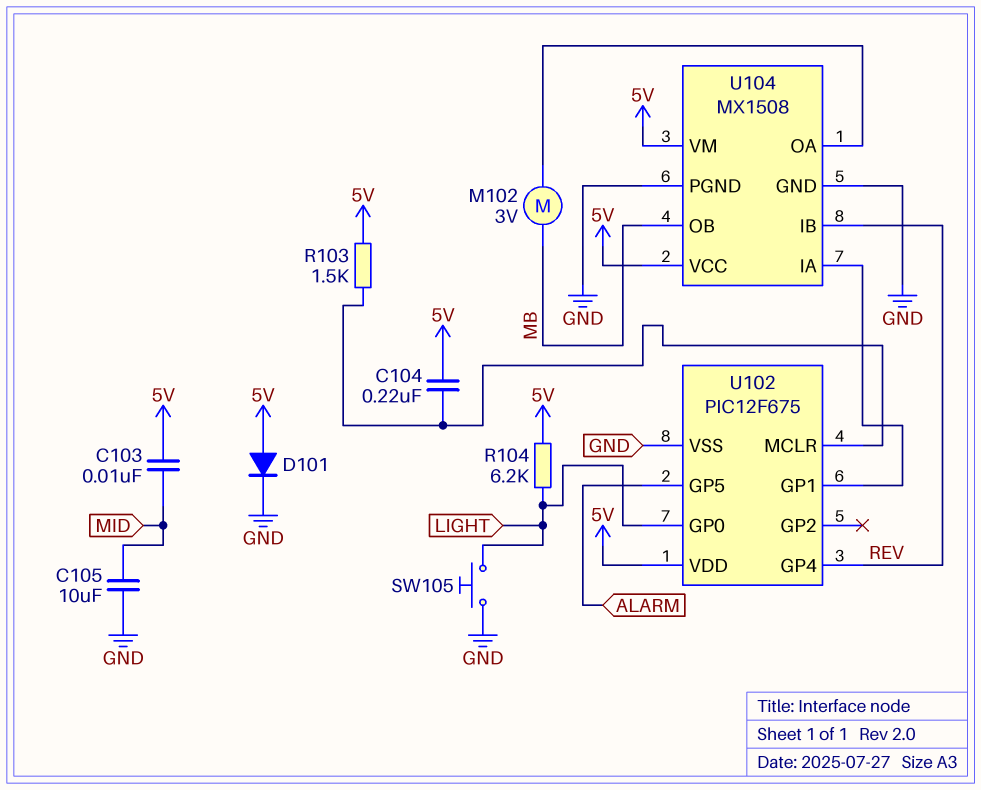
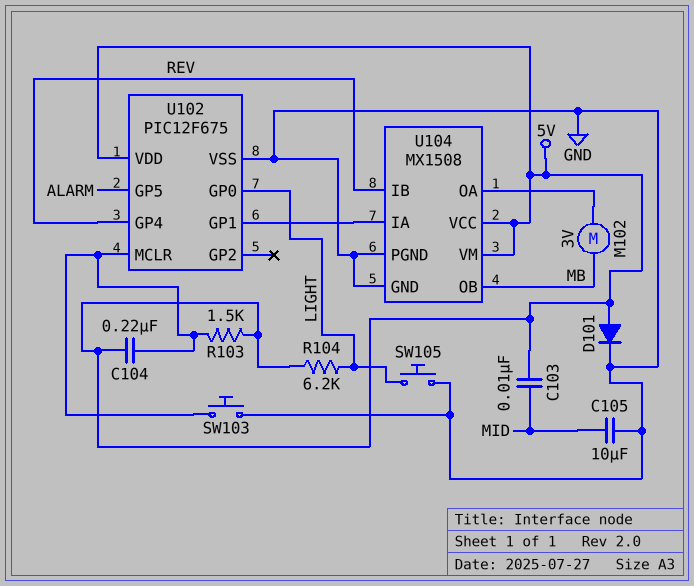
SW103: none -> button (GND, U102/MCLR)

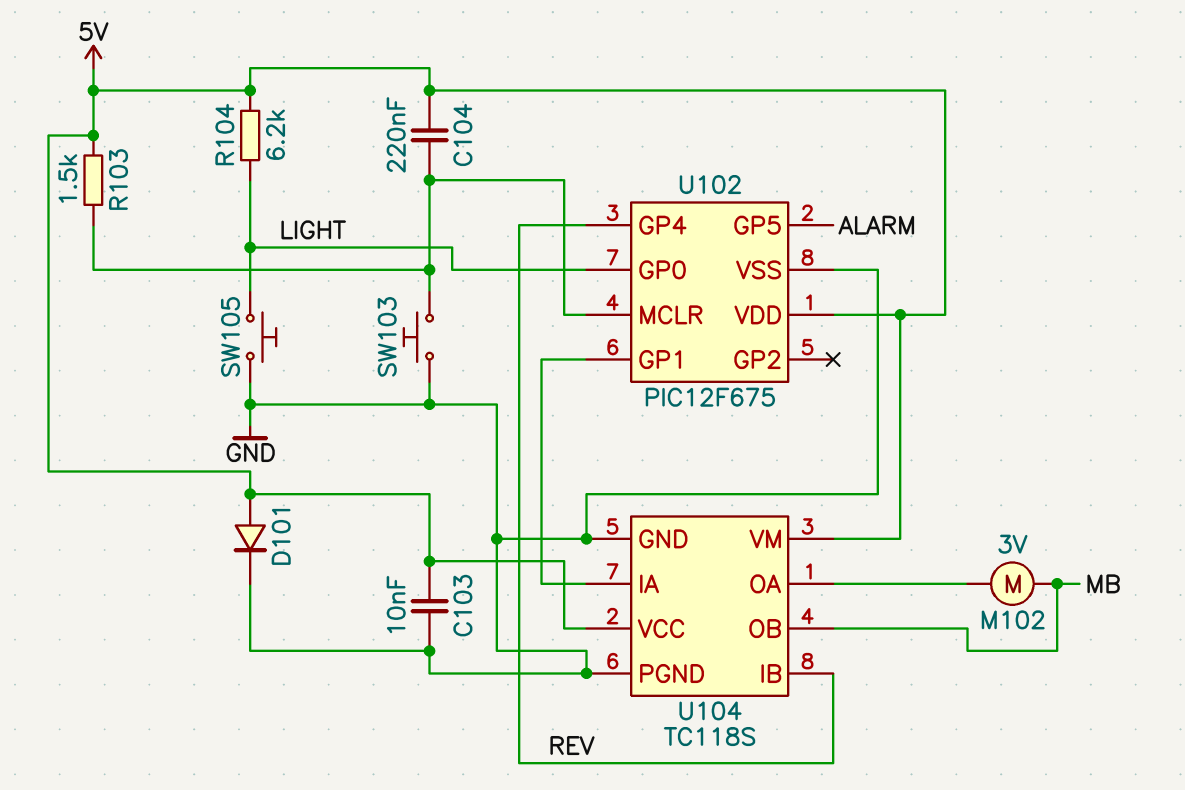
C103: 10nF (5V, MID) -> 10nF (5V, GND)
C105: 10uF (GND, MID) -> none
U104: MX1508 -> TC118S

